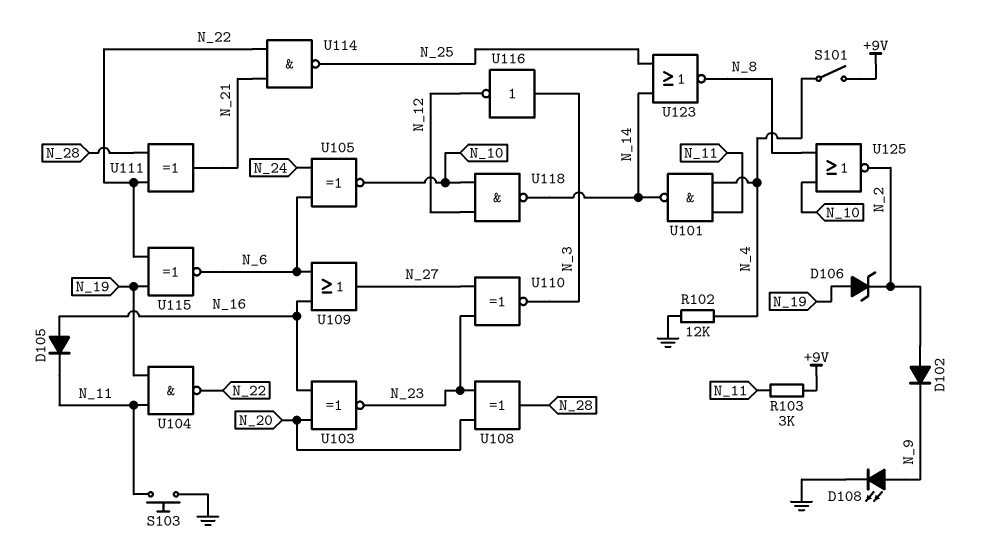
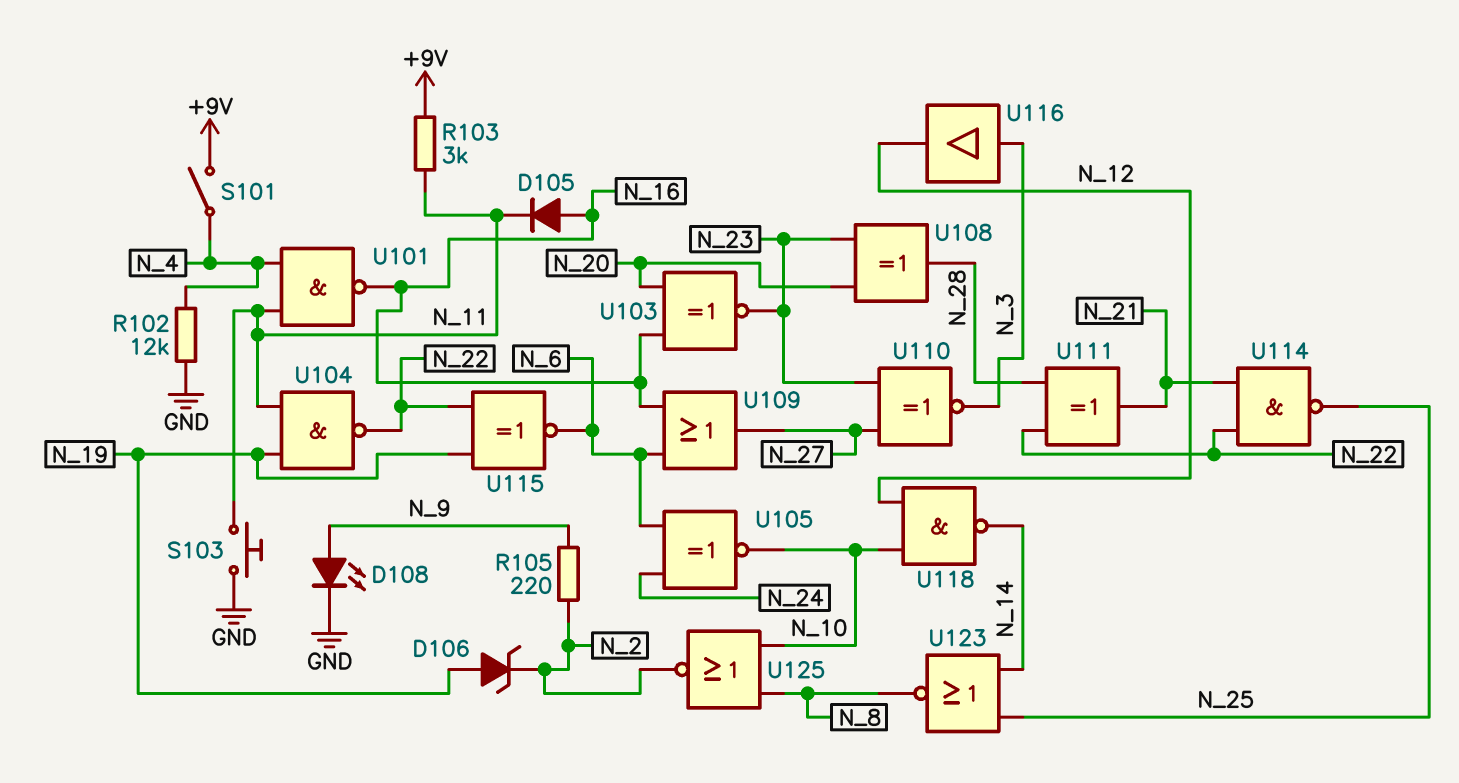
D102: diode (A N_2, K N_9) -> none
R105: none -> 220 (N_2, N_9)
U101: NAND (in N_4, in N_11, out N_14) -> NAND (in N_4, in N_11, out N_16)
U116: NOT (in N_3, out N_12) -> buffer (in N_3, out N_12)

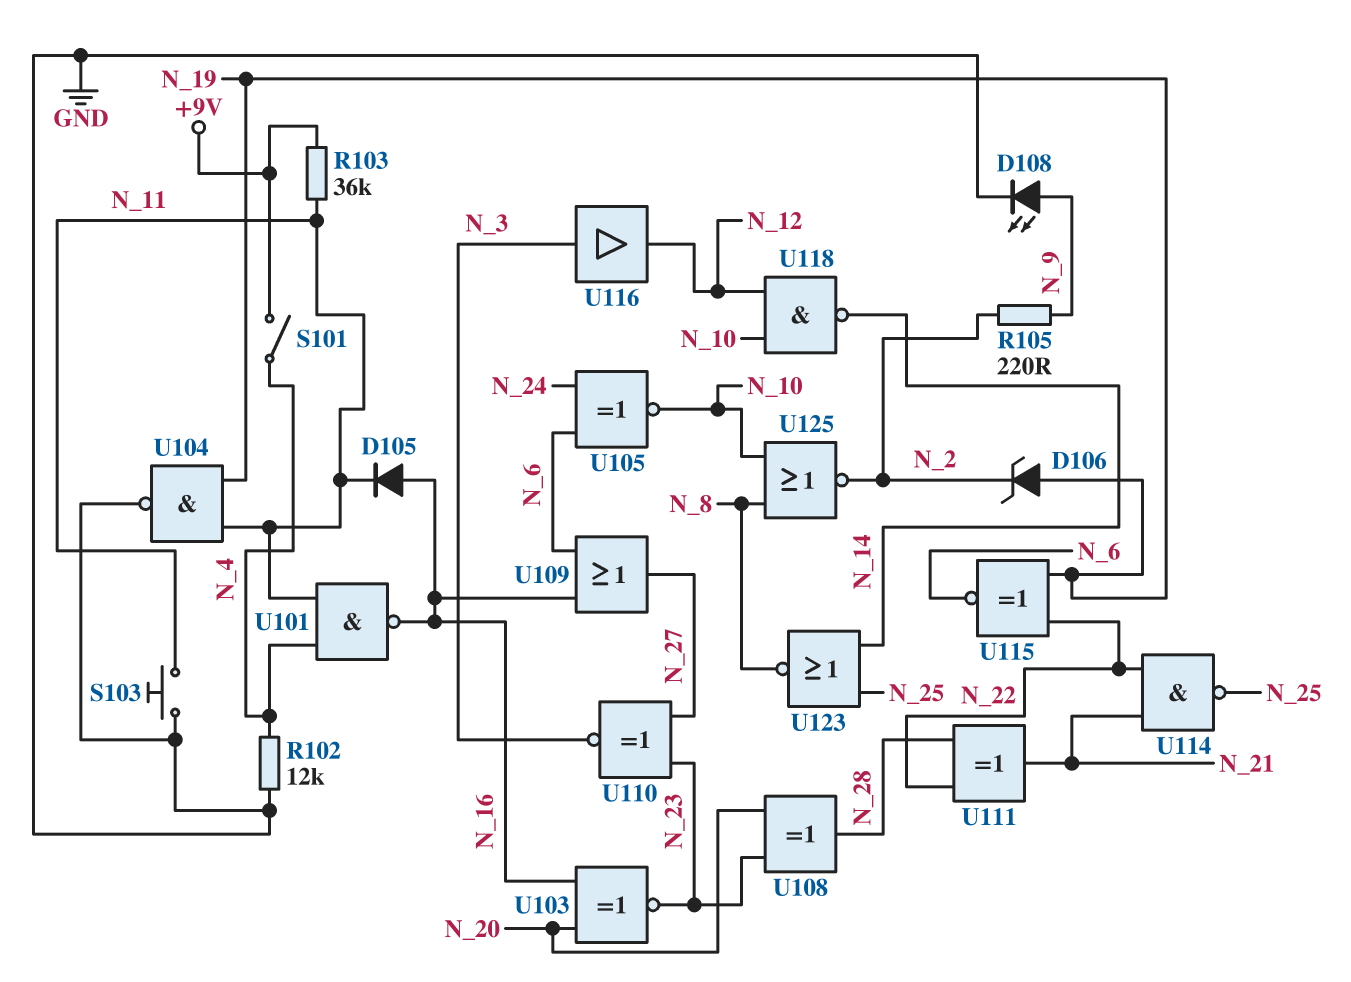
R103: 3k (+9V, N_11) -> 36k (+9V, N_11)
U104: NAND (in N_11, in N_19, out N_22) -> NAND (in N_11, in N_19, out GND)

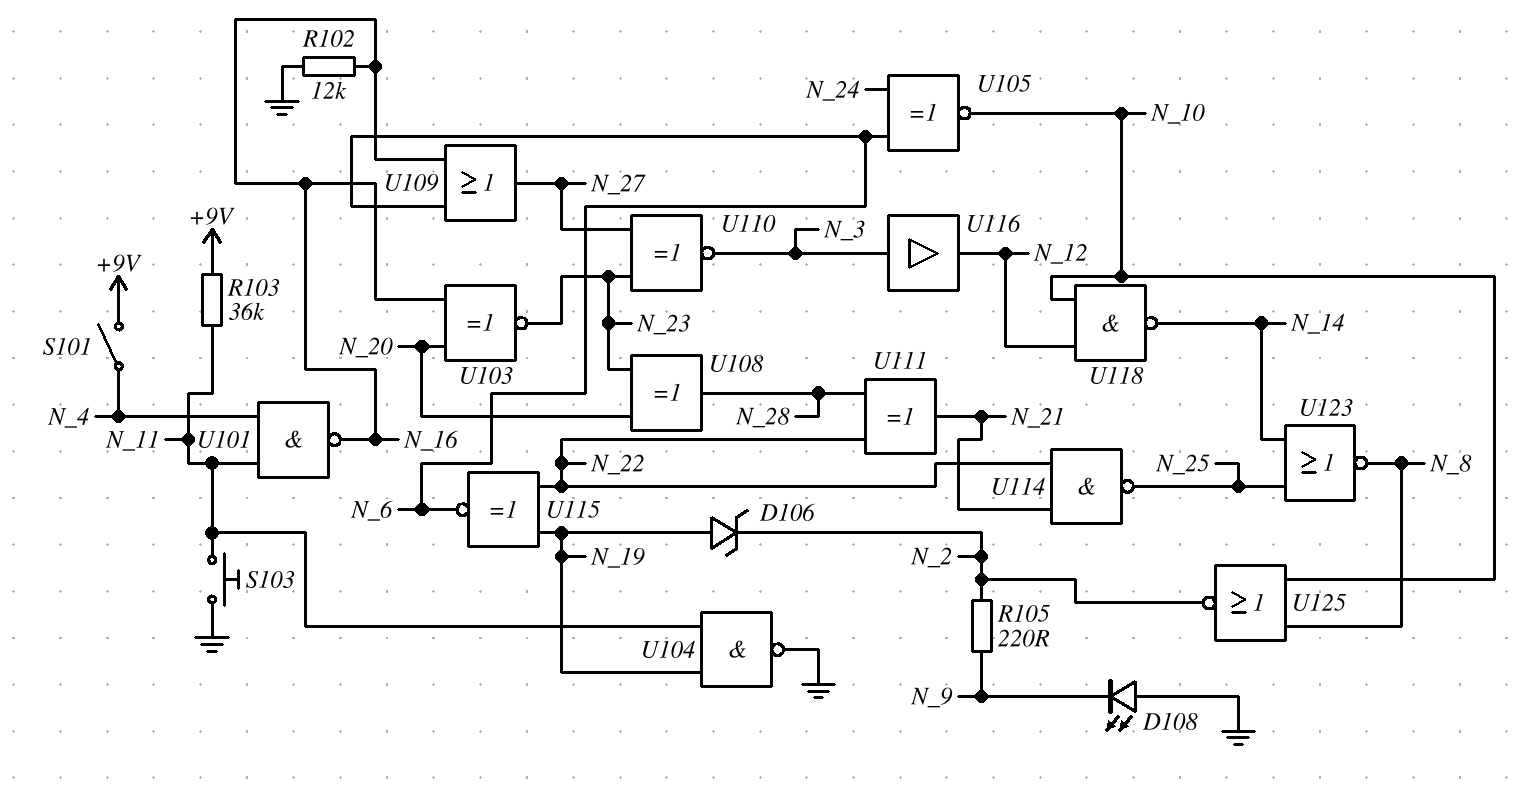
D105: diode (A N_16, K N_11) -> none
D108: LED (A N_9, K GND) -> LED (A GND, K N_9)
R102: 12k (GND, N_4) -> 12k (GND, N_16)

